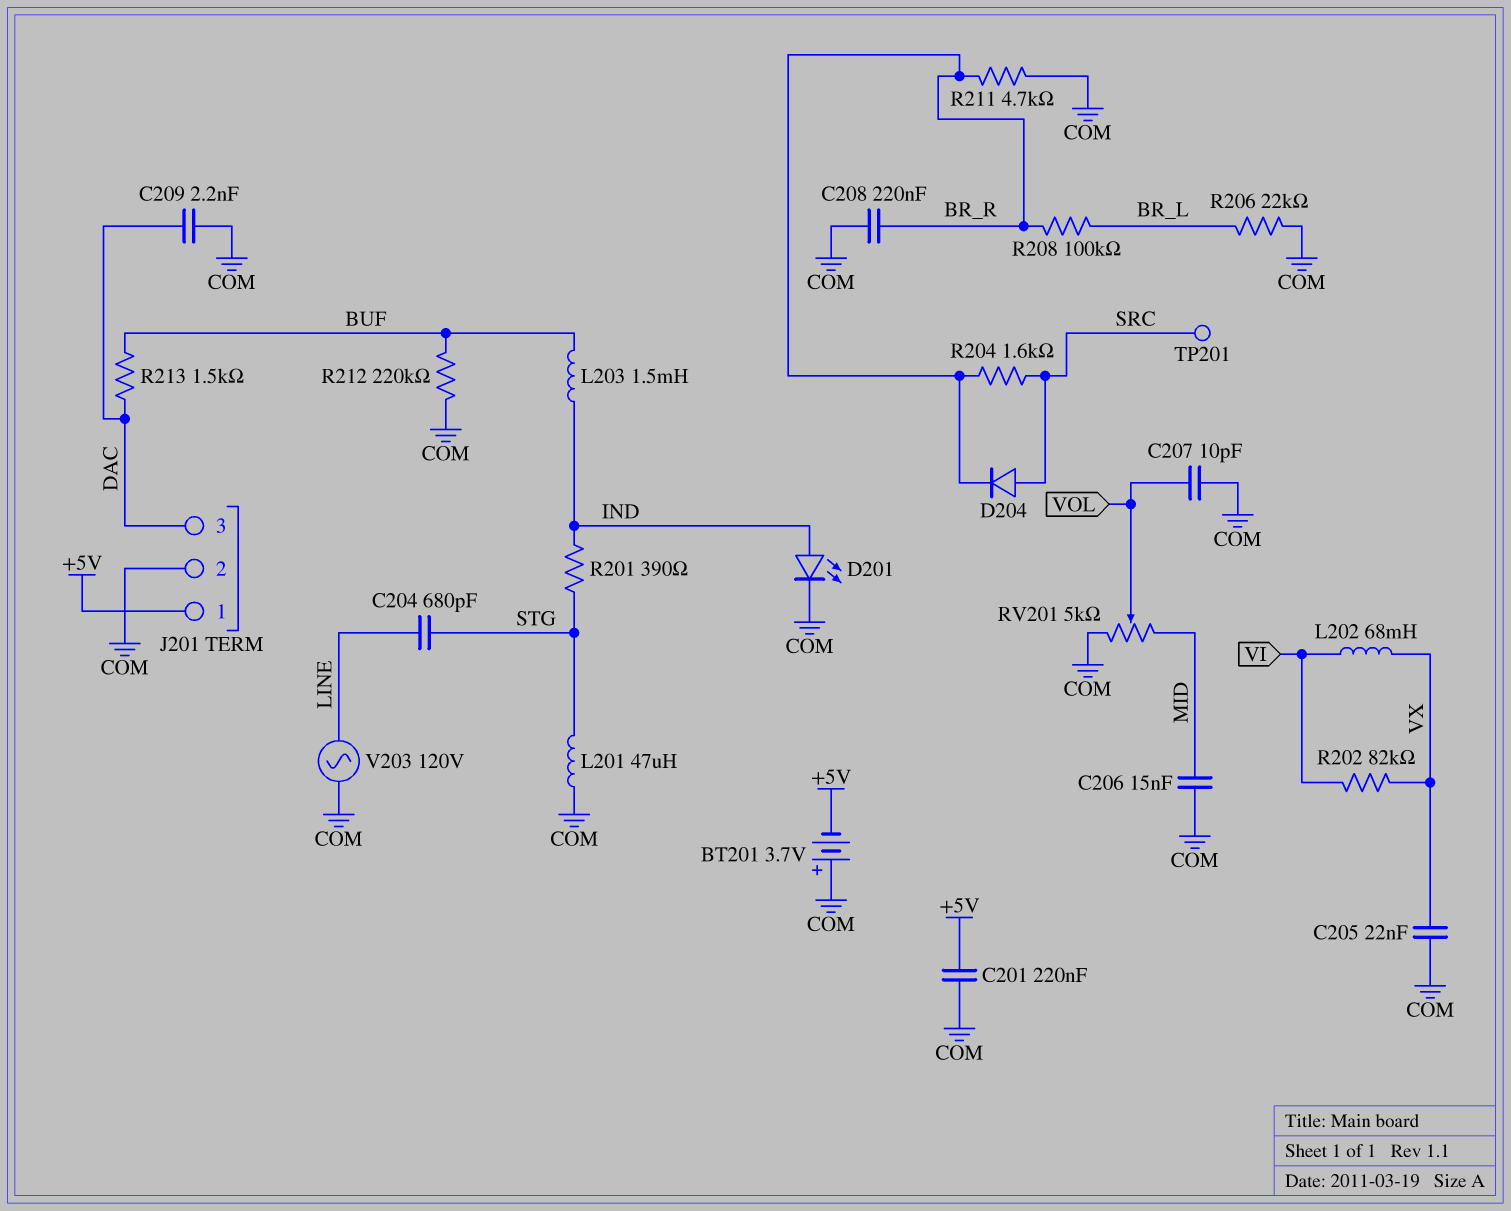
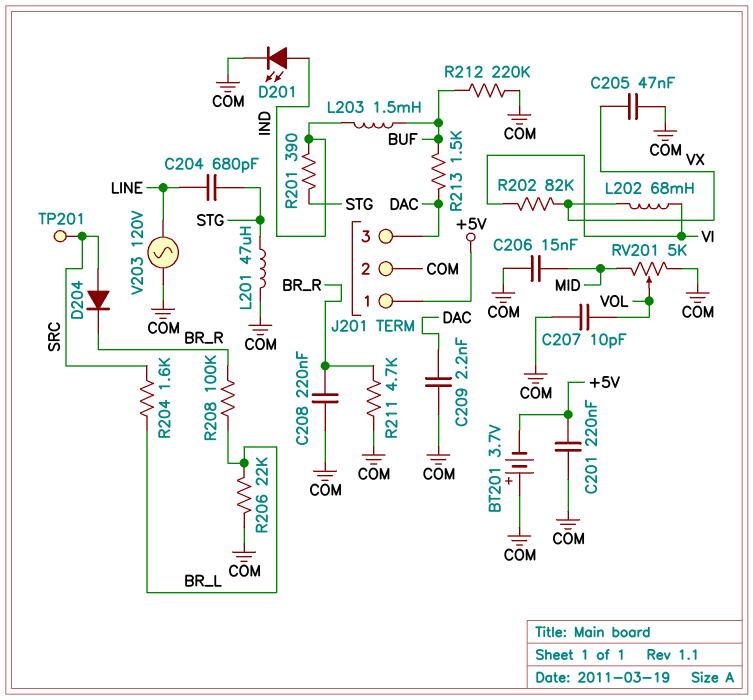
C205: 22nF (COM, VX) -> 47nF (COM, VX)
R204: 1.6k (BR_R, SRC) -> 1.6k (BR_L, SRC)

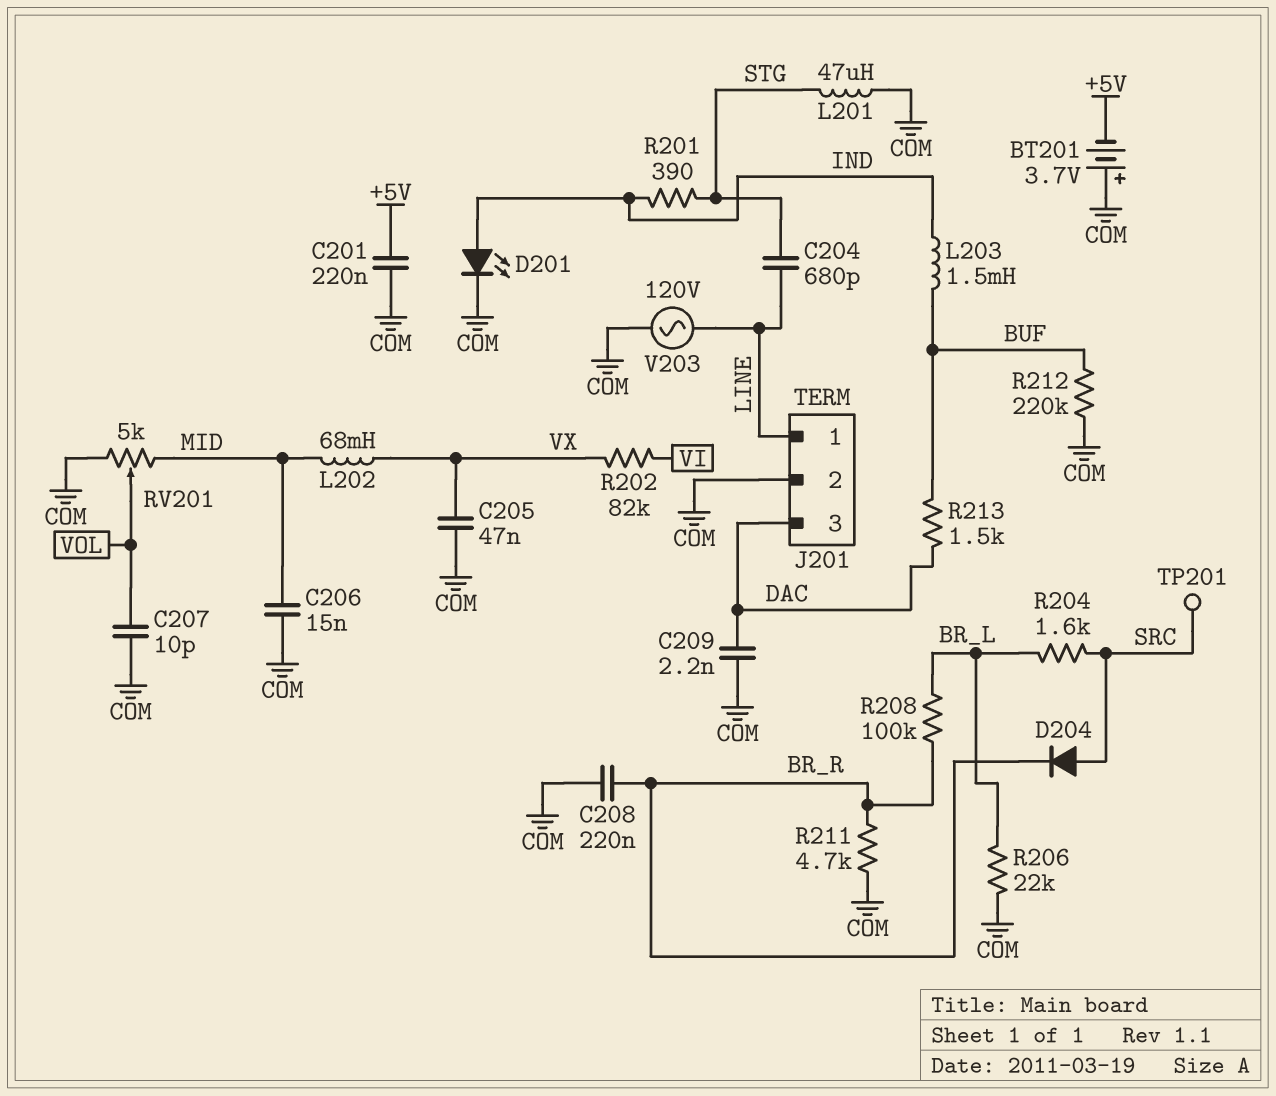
J201 pin 1: +5V -> LINE
L202: 68mH (VI, VX) -> 68mH (MID, VX)

